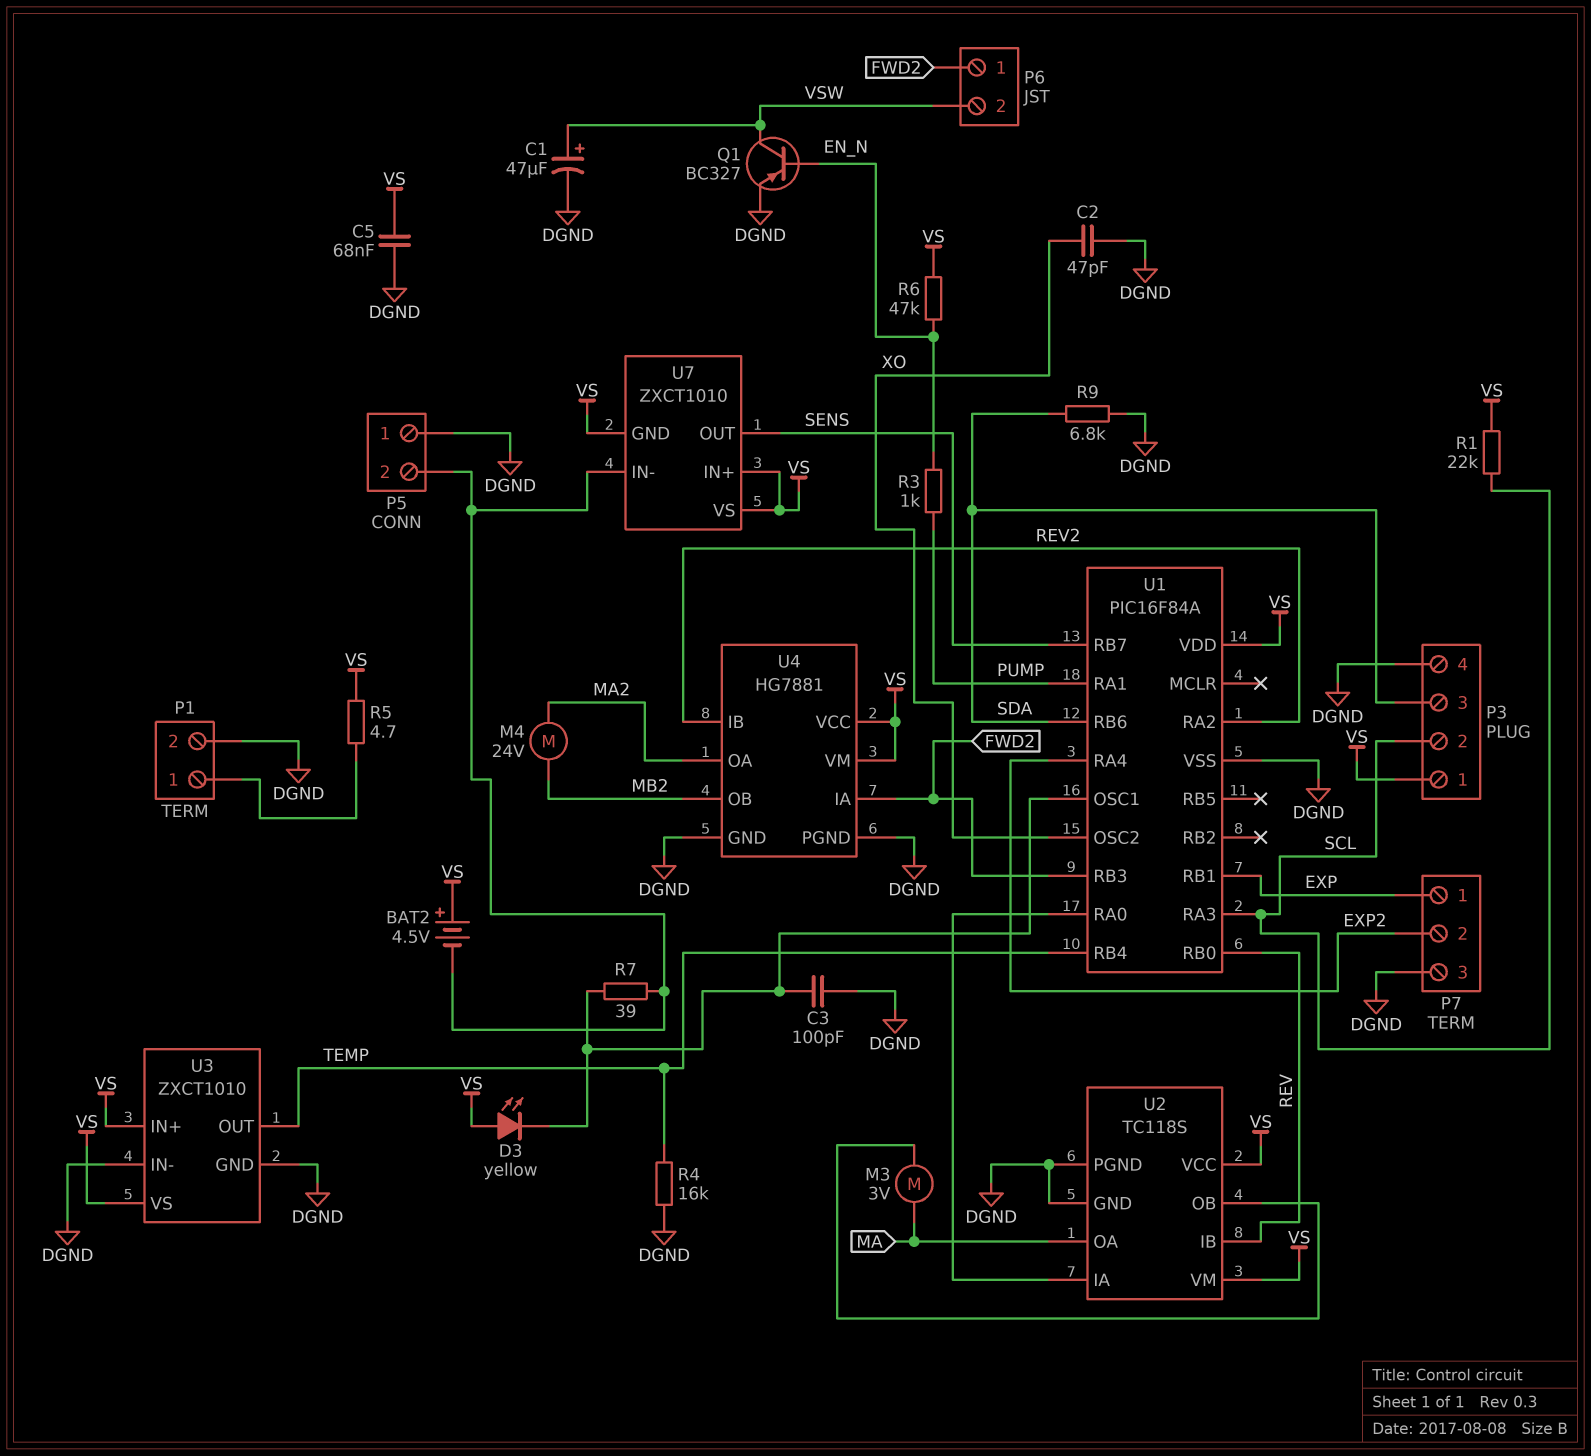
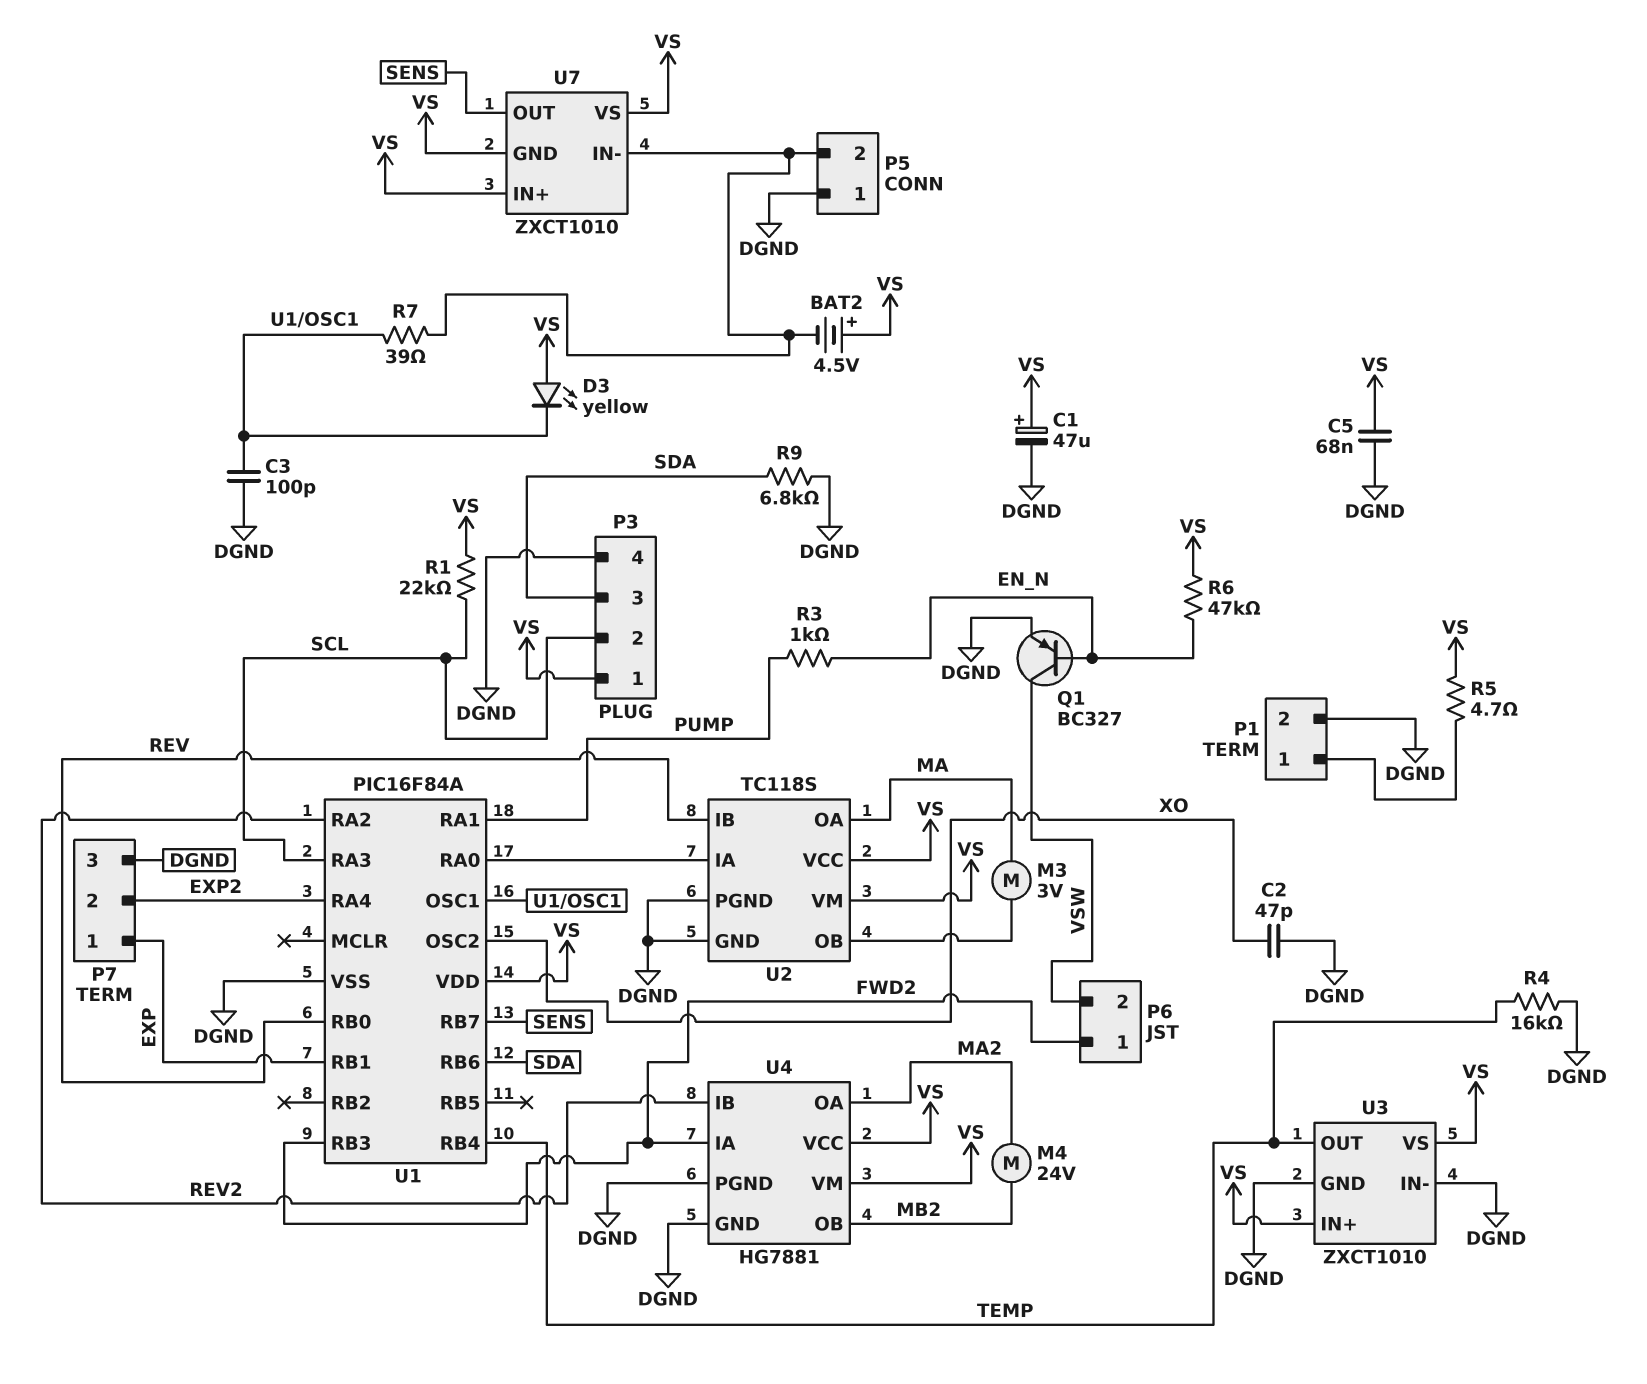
C1: 47uF (plus VSW, minus DGND) -> 47uF (plus VS, minus DGND)

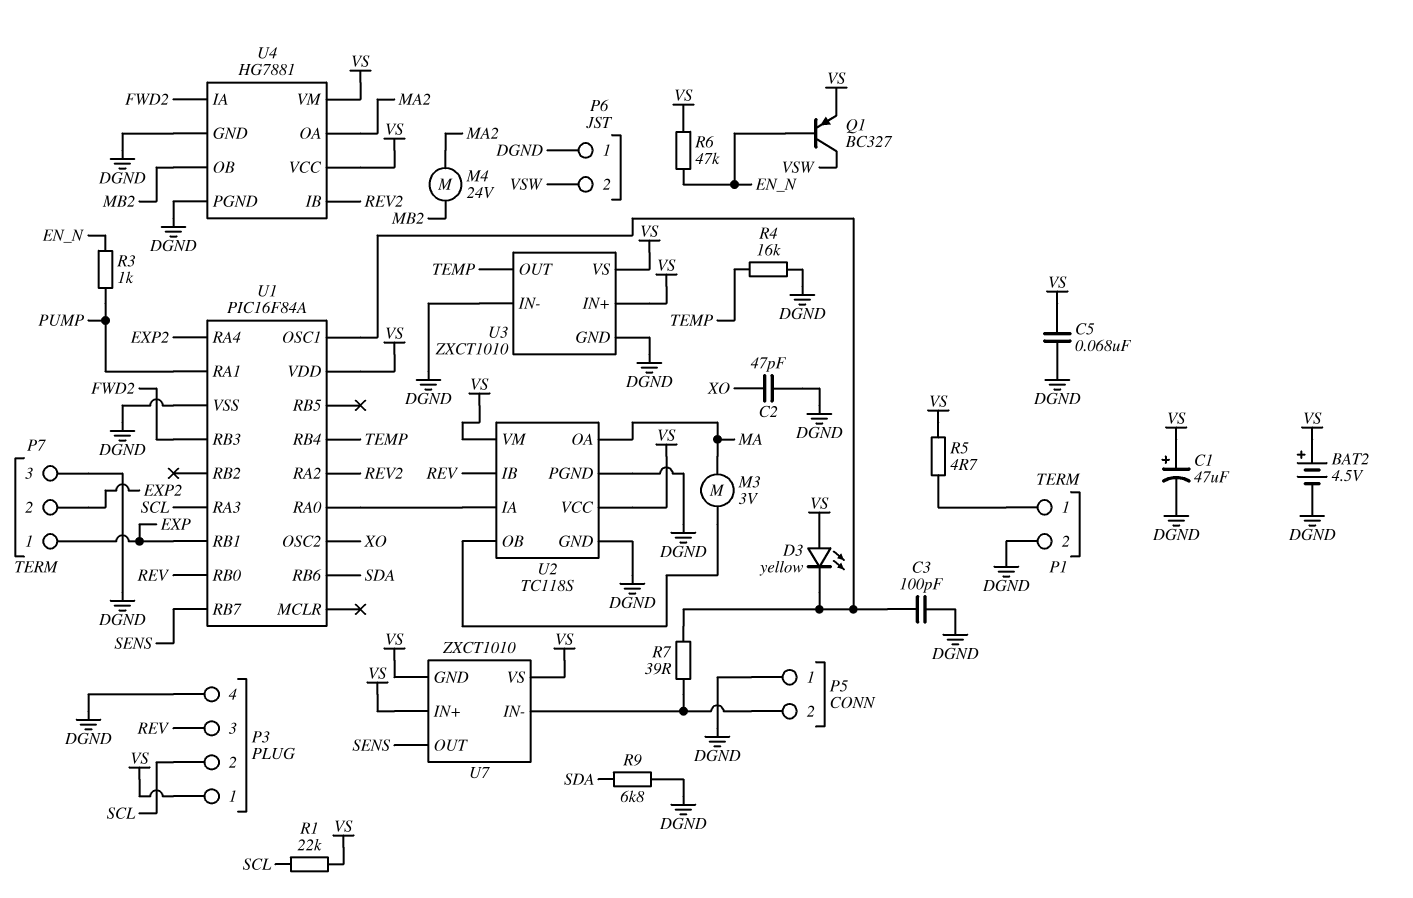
BAT2: 4.5V (plus VS, minus P5/2) -> 4.5V (plus VS, minus DGND)
P3 pin 3: SDA -> REV
P6 pin 1: FWD2 -> DGND
Q1: PNP BC327 (B EN_N, C VSW, E DGND) -> PNP BC327 (B EN_N, C VSW, E VS)

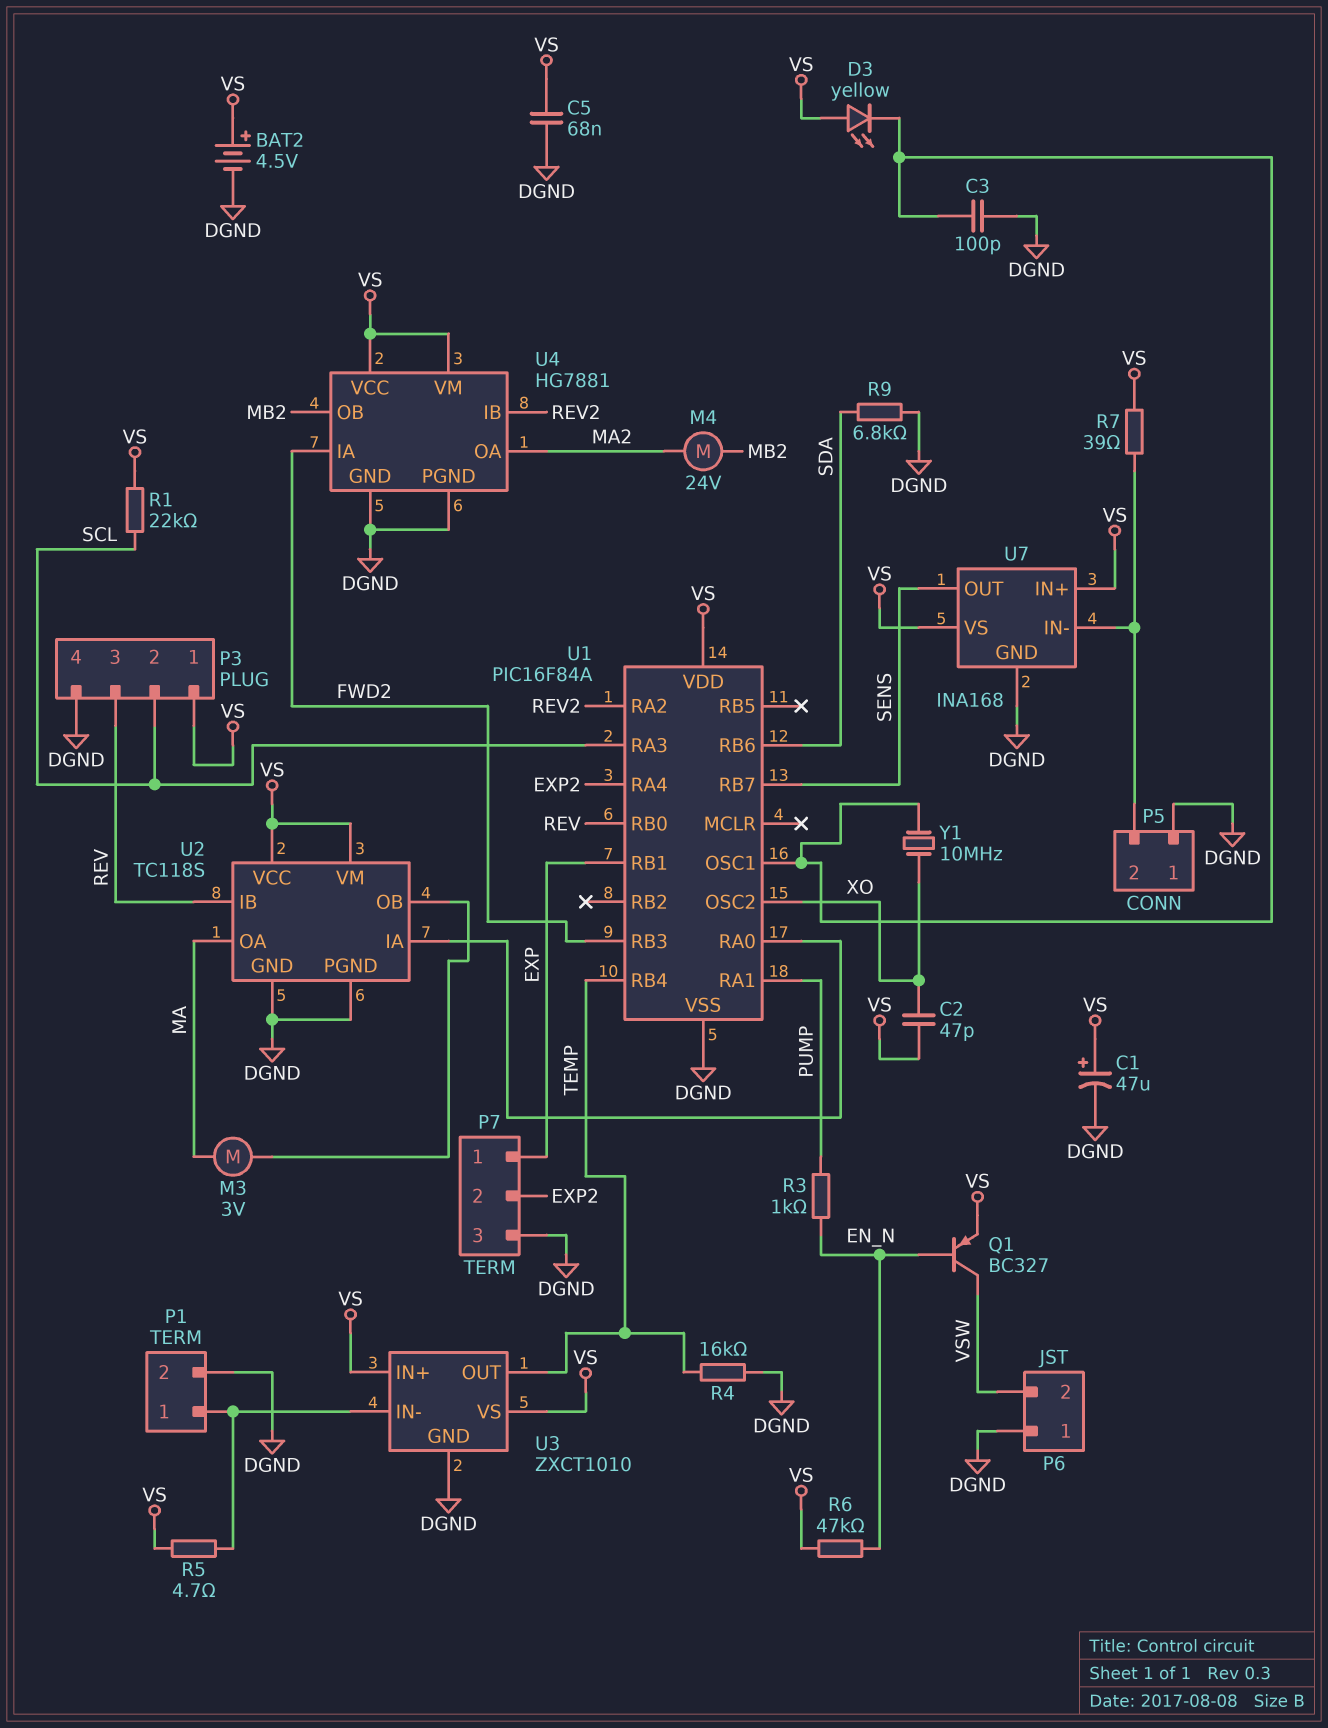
C2: 47pF (DGND, XO) -> 47pF (VS, XO)
R7: 39 (P5/2, U1/OSC1) -> 39 (P5/2, VS)
U3 pin IN-: DGND -> P1/1
U7: ZXCT1010 -> INA168
U7 pin GND: VS -> DGND
Y1: none -> 10MHz (U1/OSC1, XO)

